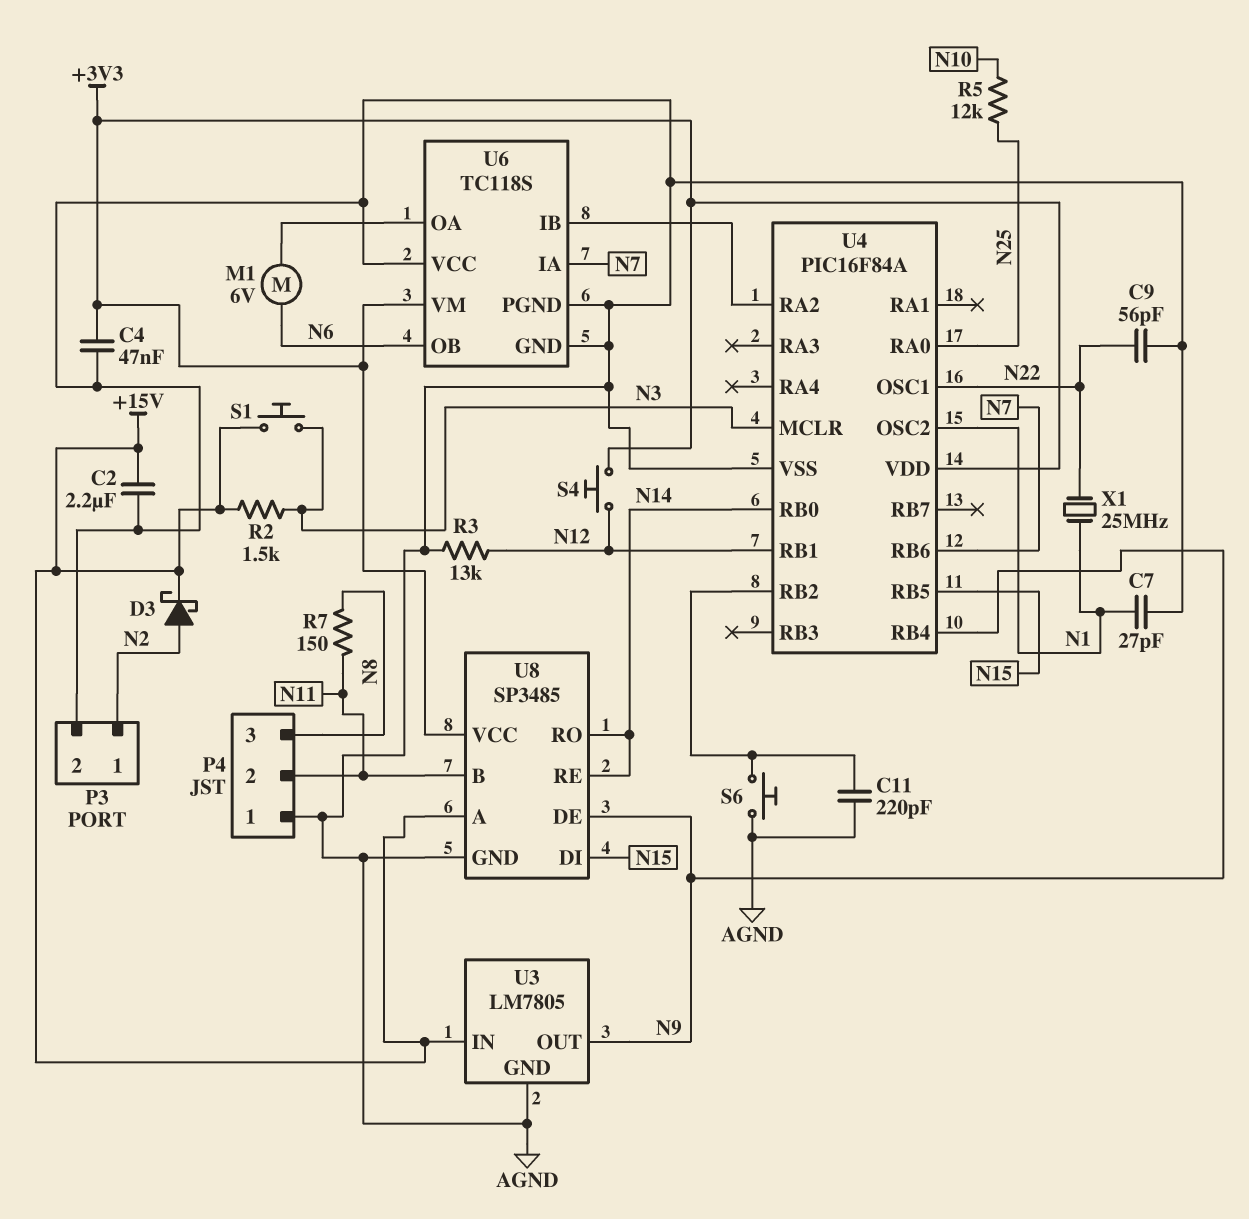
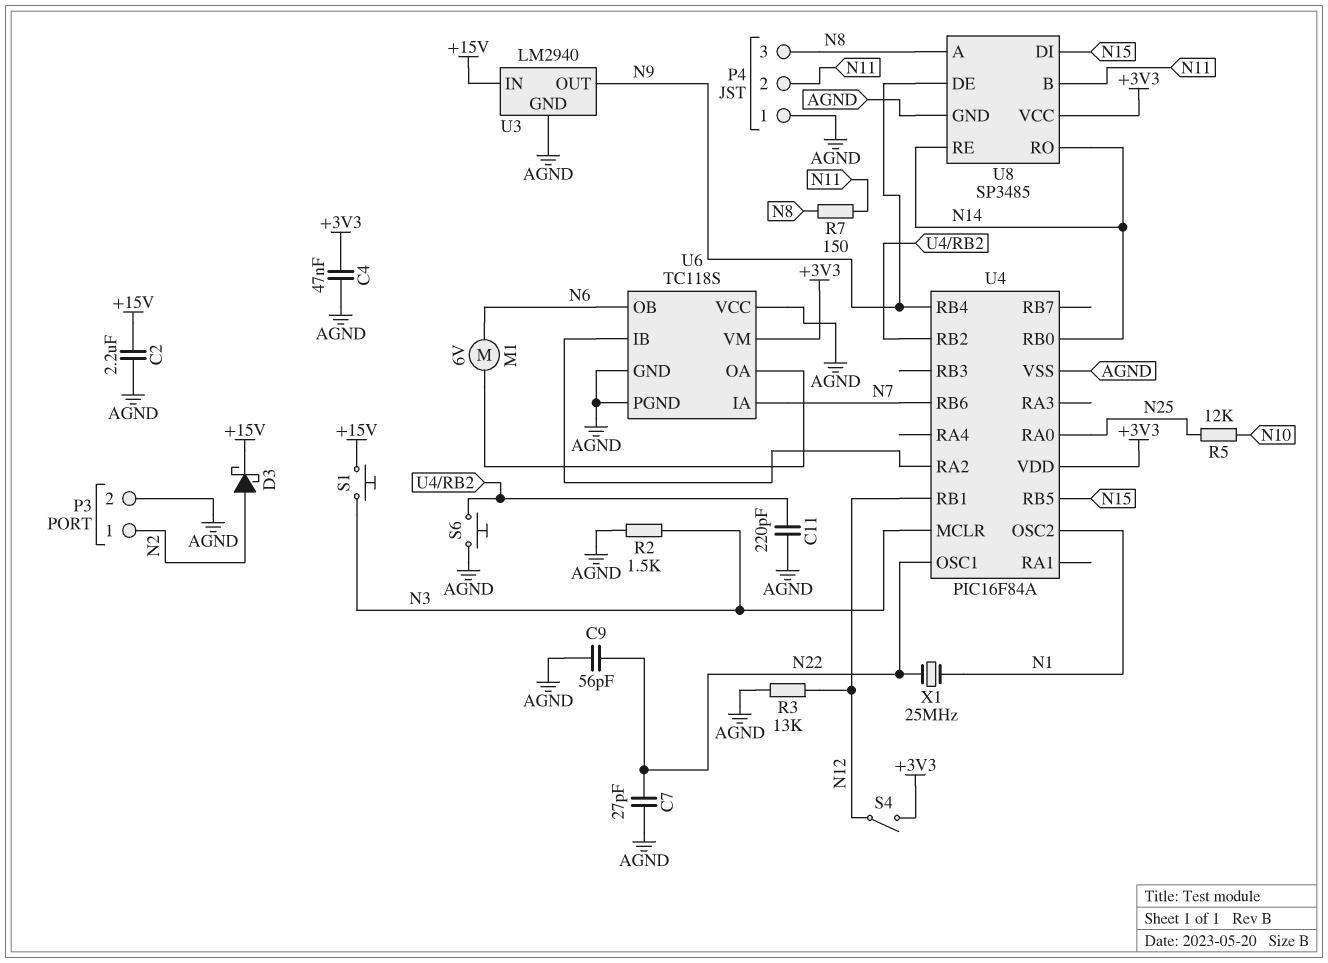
C7: 27pF (AGND, N1) -> 27pF (AGND, N22)
R2: 1.5k (+15V, N3) -> 1.5k (AGND, N3)
S4: button (+3V3, N12) -> switch (+3V3, N12)
U3: LM7805 -> LM2940
U8 pin A: +15V -> N8

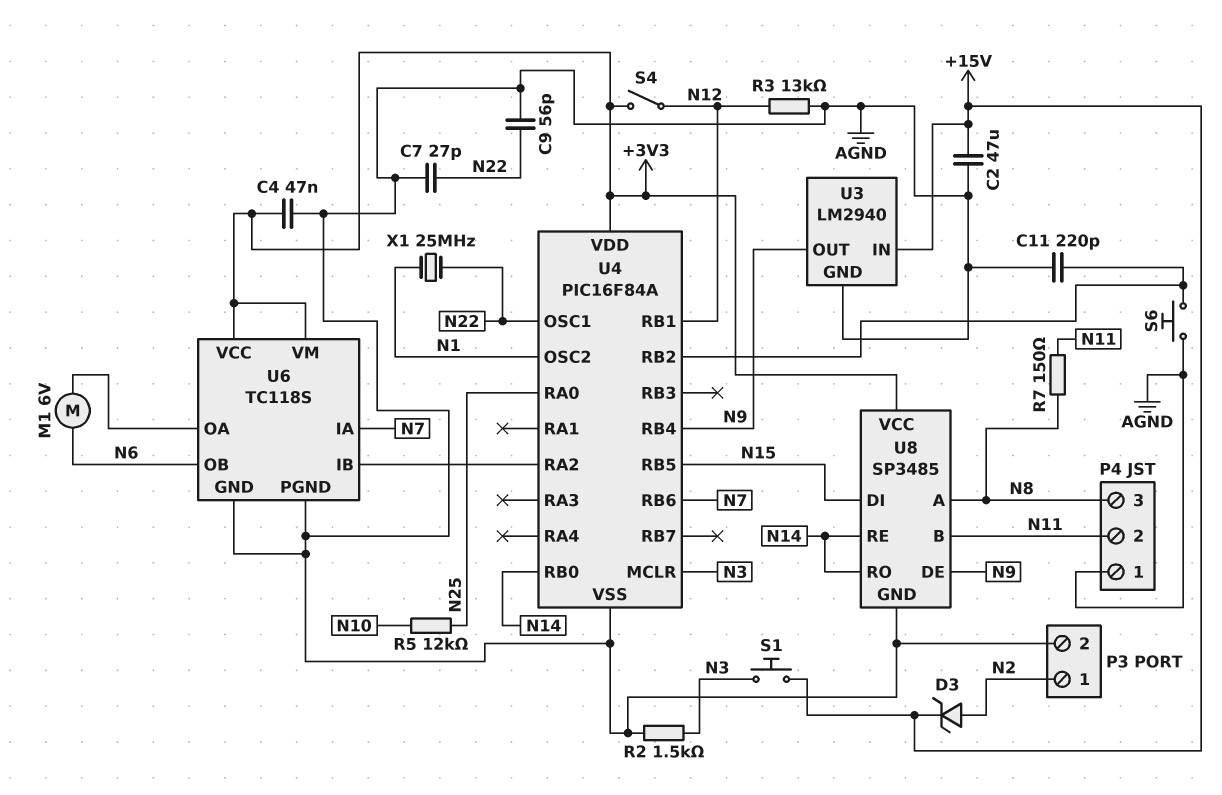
C2: 2.2uF (+15V, AGND) -> 47uF (+15V, AGND)
D3: schottky (A N2, K +15V) -> zener (A N2, K +15V)
U6 pin VCC: AGND -> +3V3

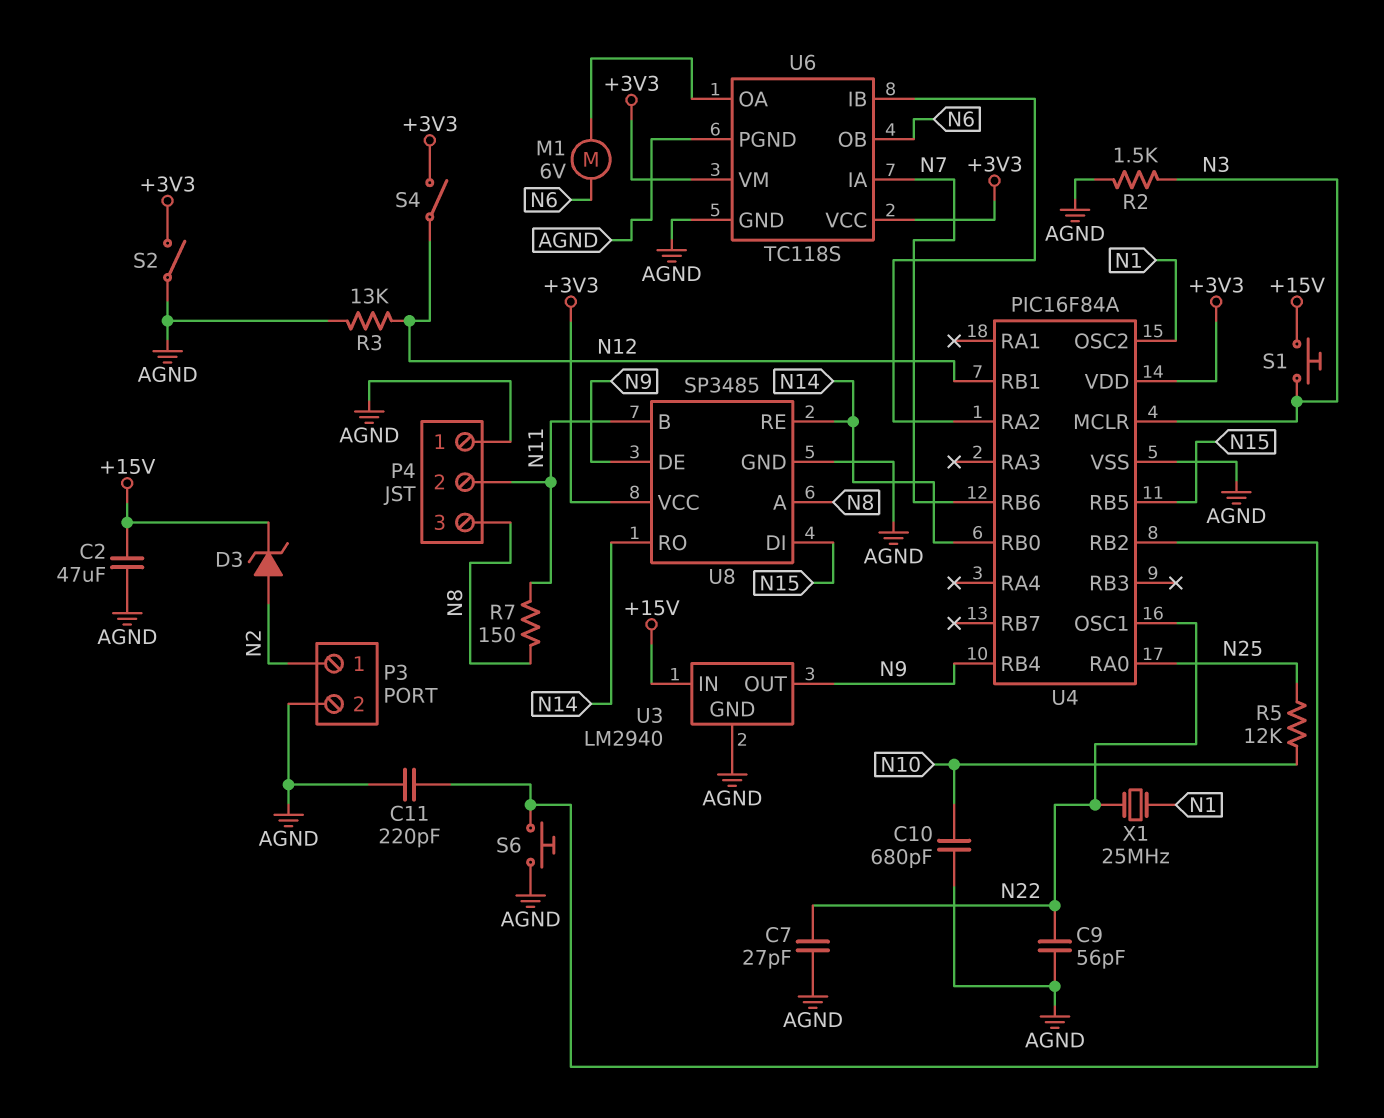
C4: 47nF (+3V3, AGND) -> none
C10: none -> 680pF (AGND, N10)
S2: none -> switch (+3V3, AGND)

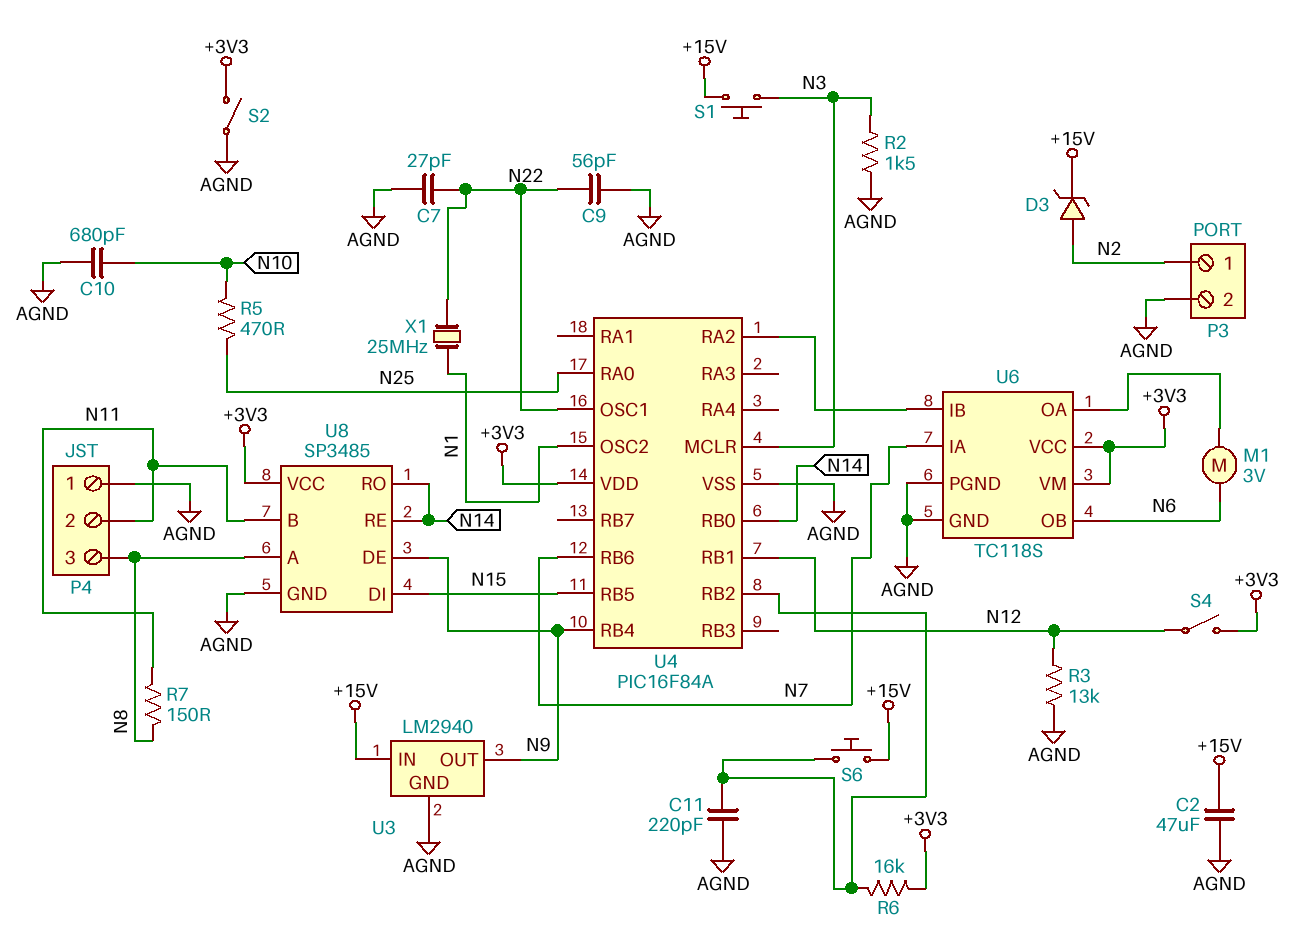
M1: motor 6V (N6, U6/OA) -> motor 3V (N6, U6/OA)
R5: 12k (N10, N25) -> 470 (N10, N25)
R6: none -> 16k (+3V3, U4/RB2)
S6: button (AGND, U4/RB2) -> button (+15V, U4/RB2)

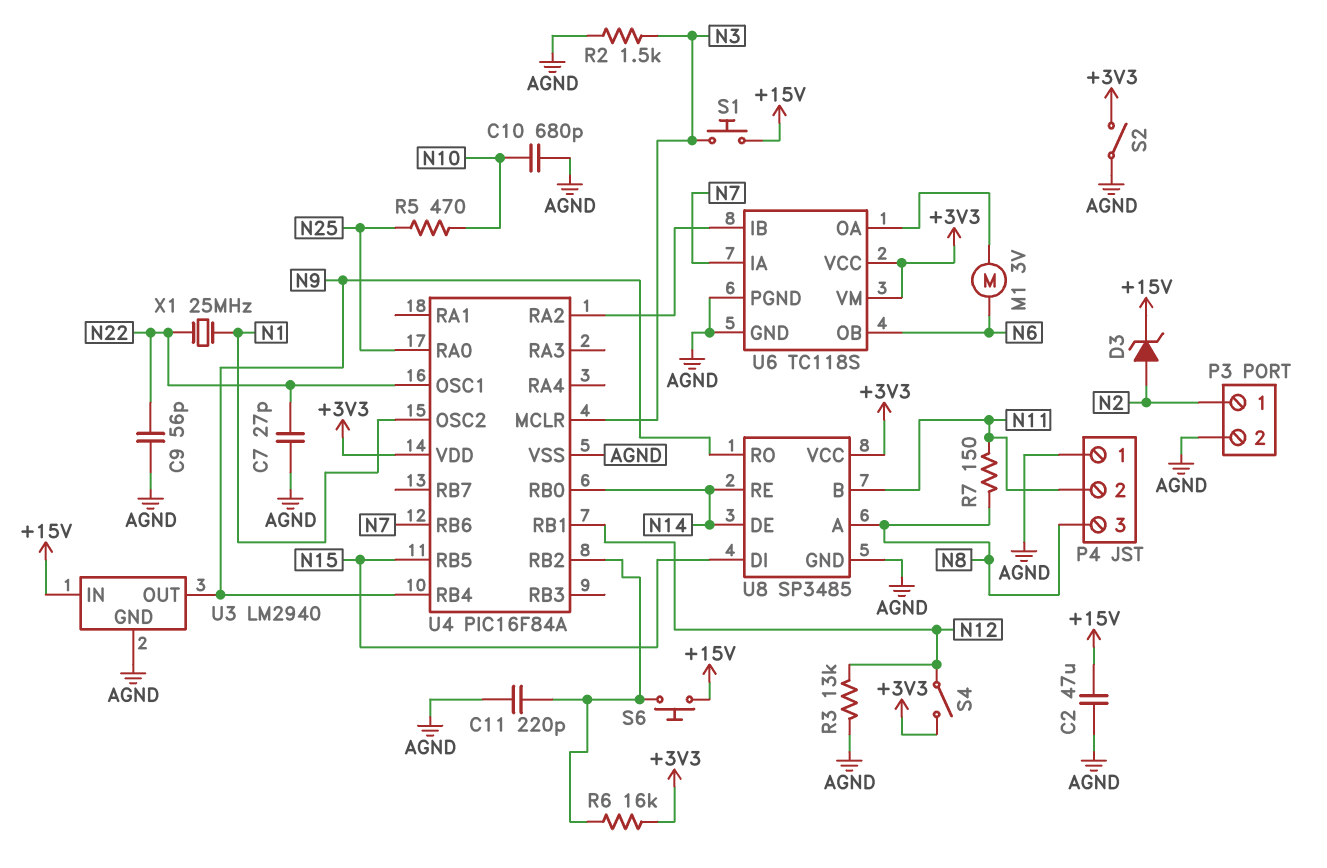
U8 pin DE: N9 -> N14
U8 pin RO: N14 -> N9

